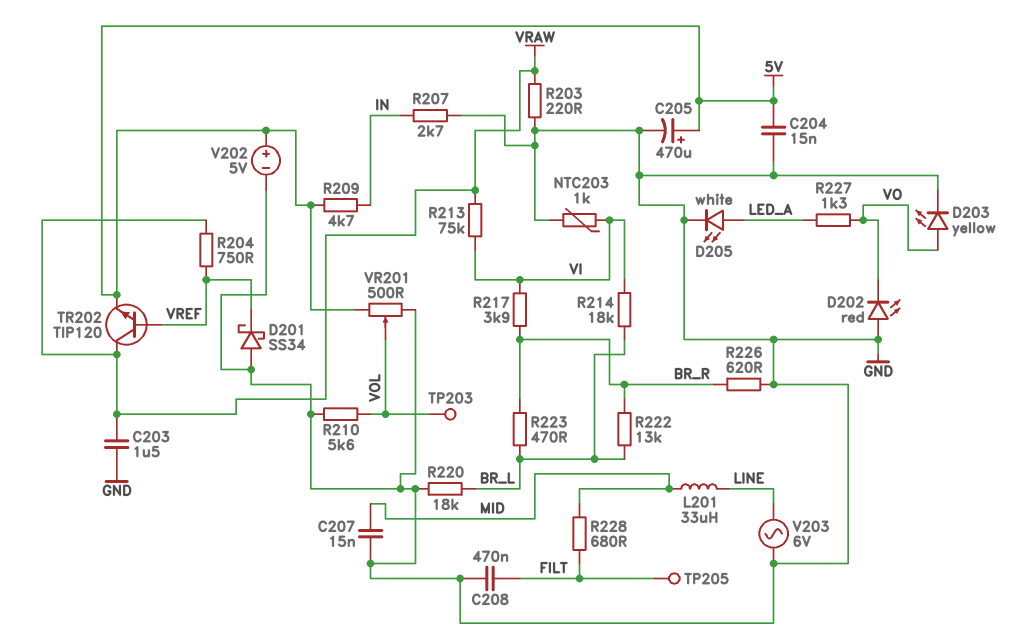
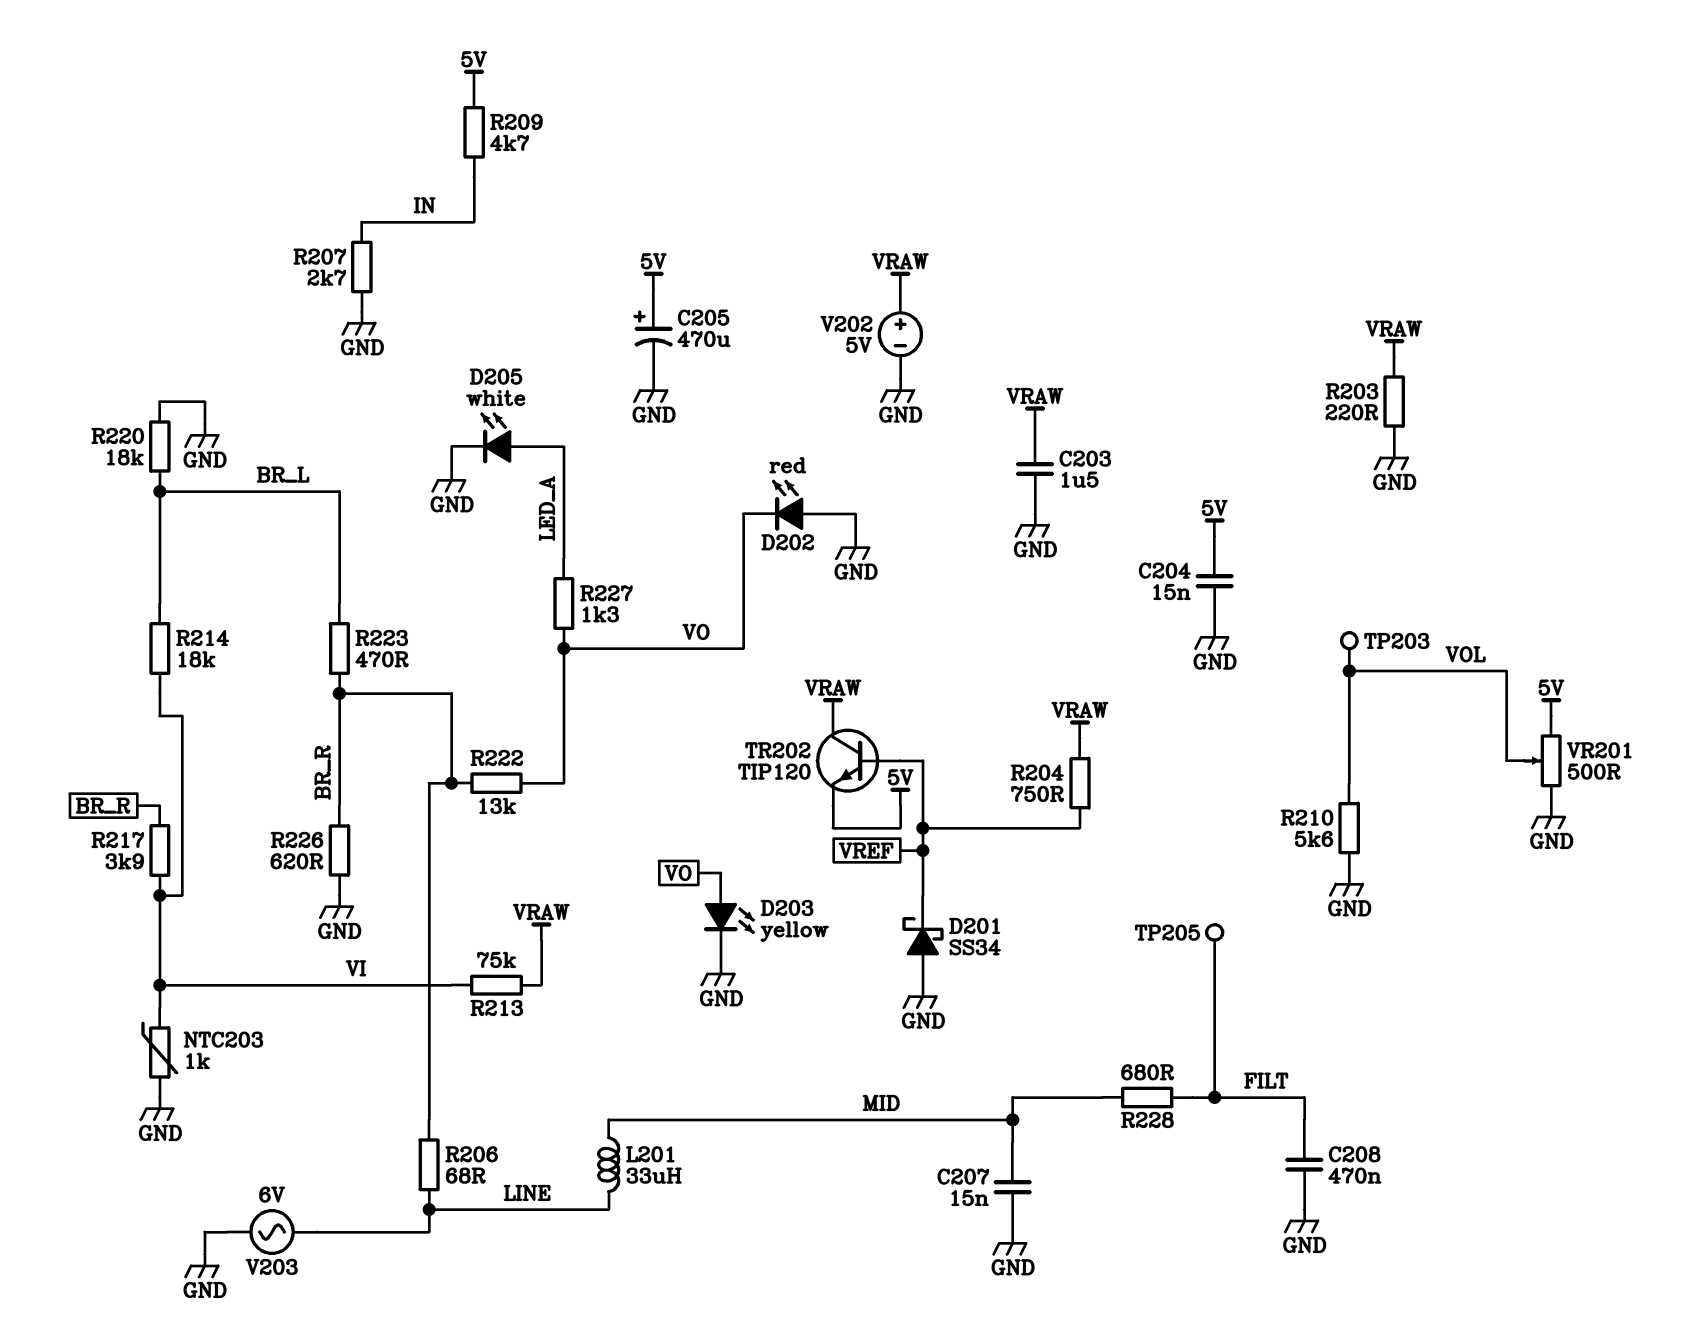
R206: none -> 68 (BR_R, LINE)
R222: 13k (BR_L, BR_R) -> 13k (BR_R, VO)
V202: 5V (plus 5V, minus GND) -> 5V (plus VRAW, minus GND)

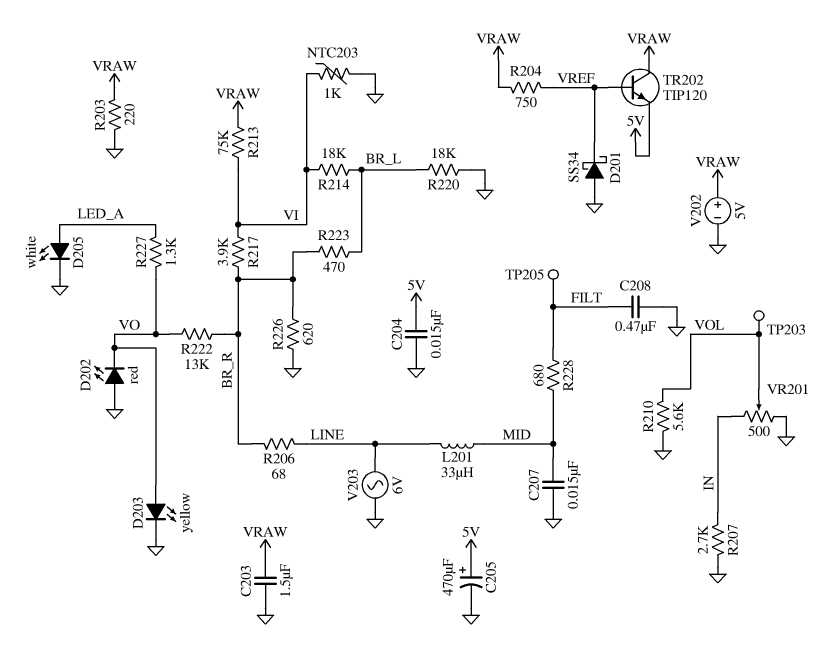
R209: 4.7k (5V, IN) -> none
VR201: 500 (5V, GND, wiper VOL) -> 500 (GND, IN, wiper VOL)

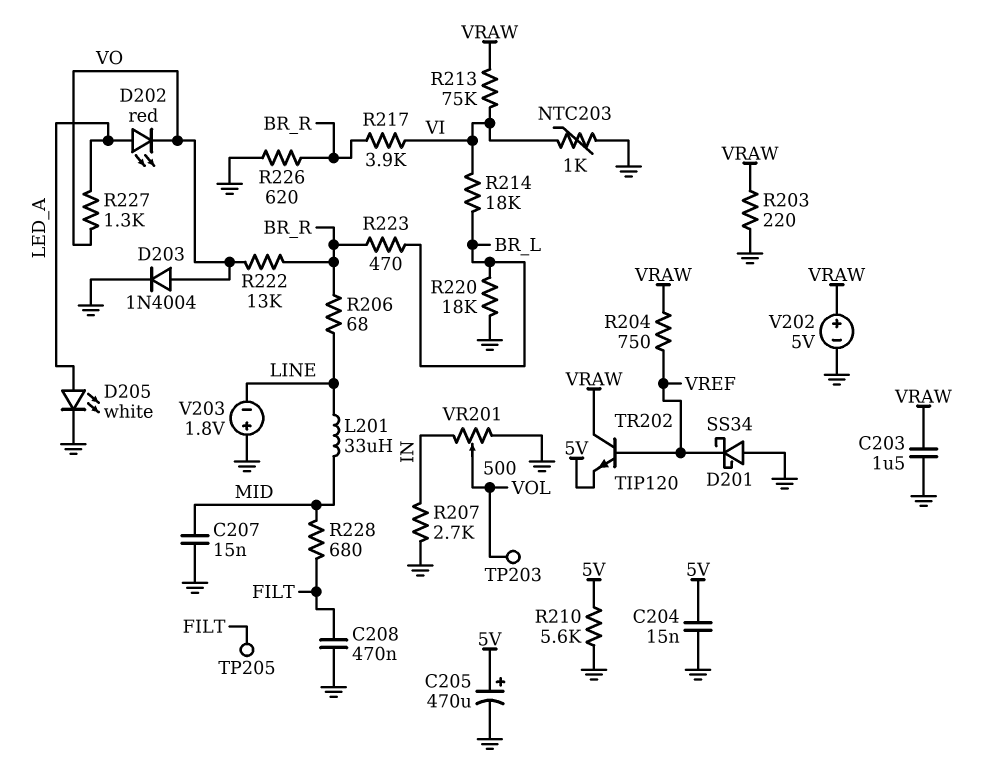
D202: LED red (A GND, K VO) -> LED red (A LED_A, K VO)
D203: LED yellow (A VO, K GND) -> diode 1N4004 (A VO, K GND)
R210: 5.6k (GND, VOL) -> 5.6k (5V, GND)
V203: AC 6V (GND, LINE) -> 1.8V (plus GND, minus LINE)

